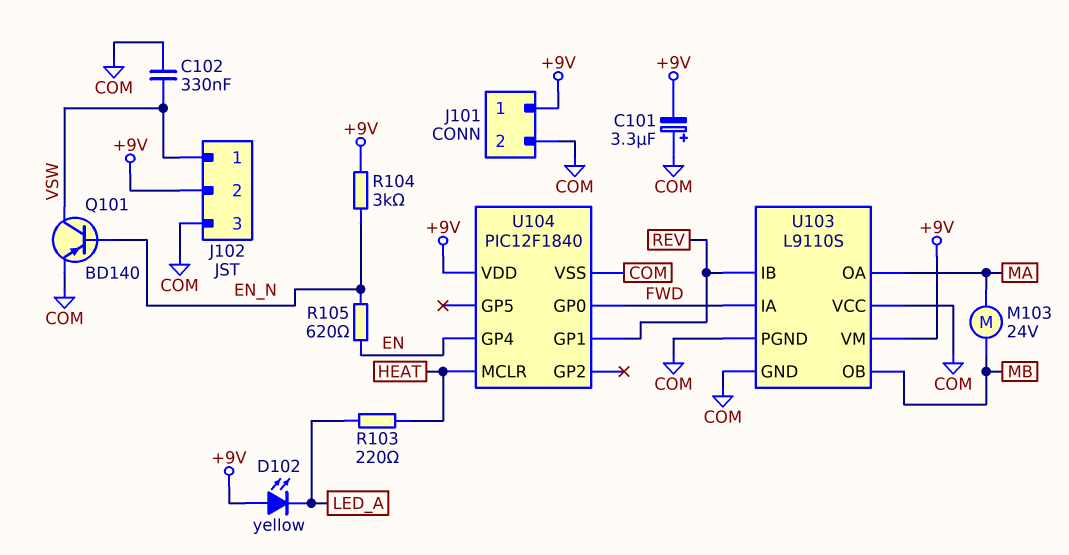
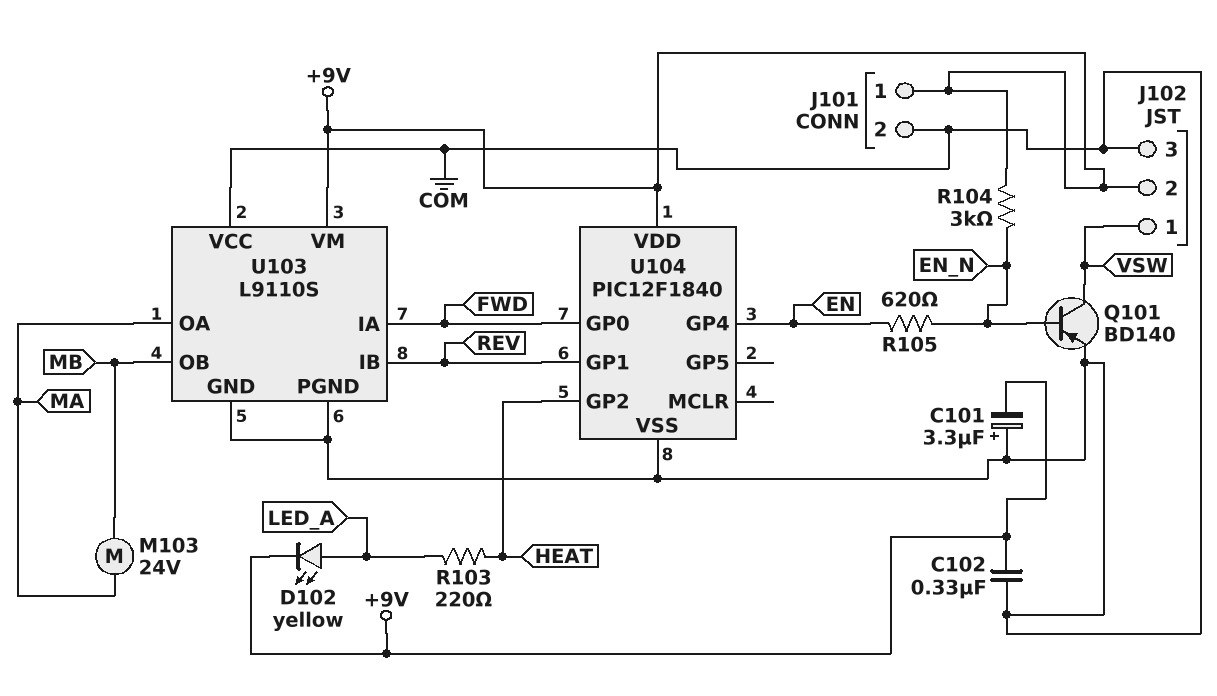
C102: 330nF (COM, VSW) -> 330nF (+9V, COM)
D102: LED yellow (A +9V, K LED_A) -> LED yellow (A LED_A, K +9V)
U104 pin GP2: none -> HEAT
U104 pin MCLR: HEAT -> none

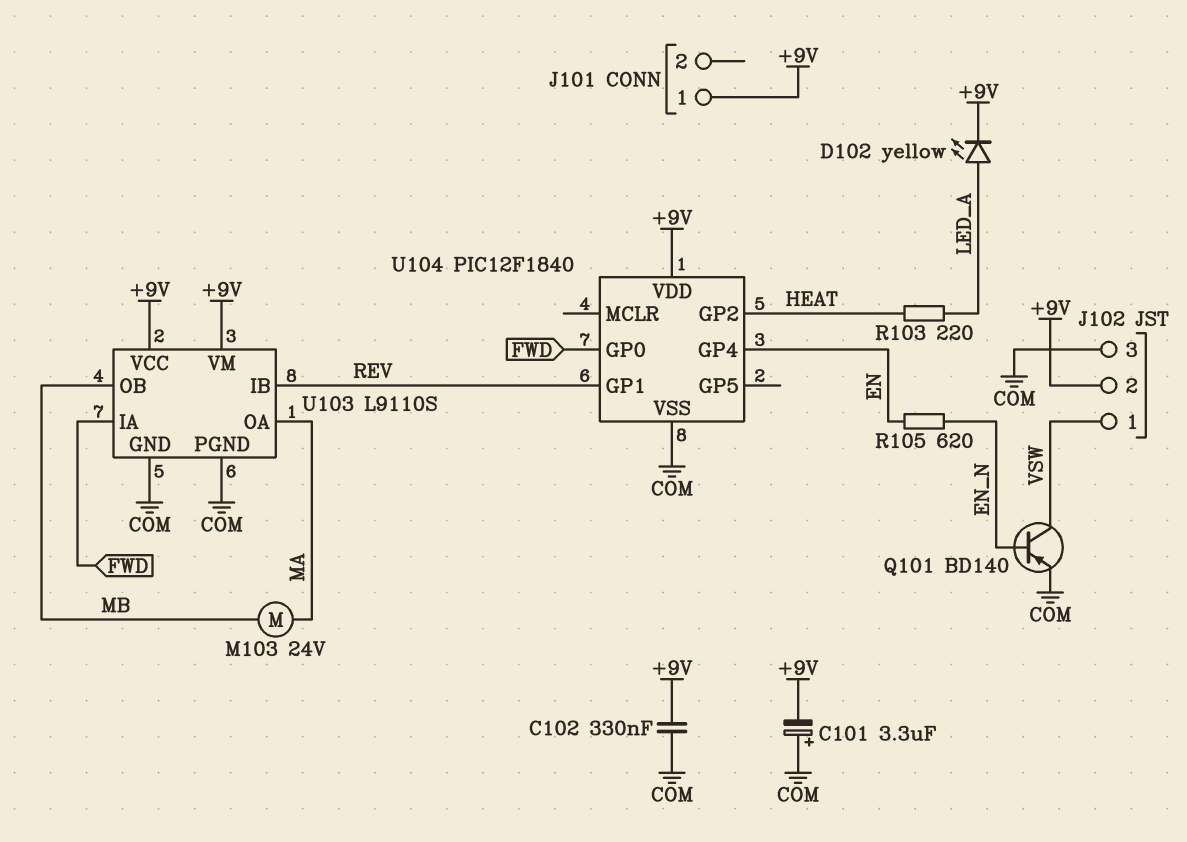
J101 pin 2: COM -> none
R104: 3k (+9V, EN_N) -> none
U103 pin VCC: COM -> +9V

